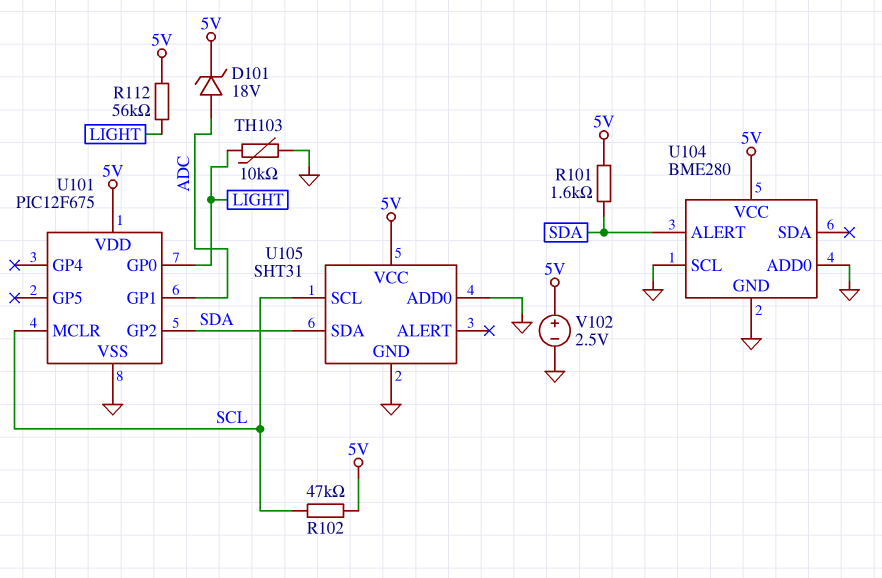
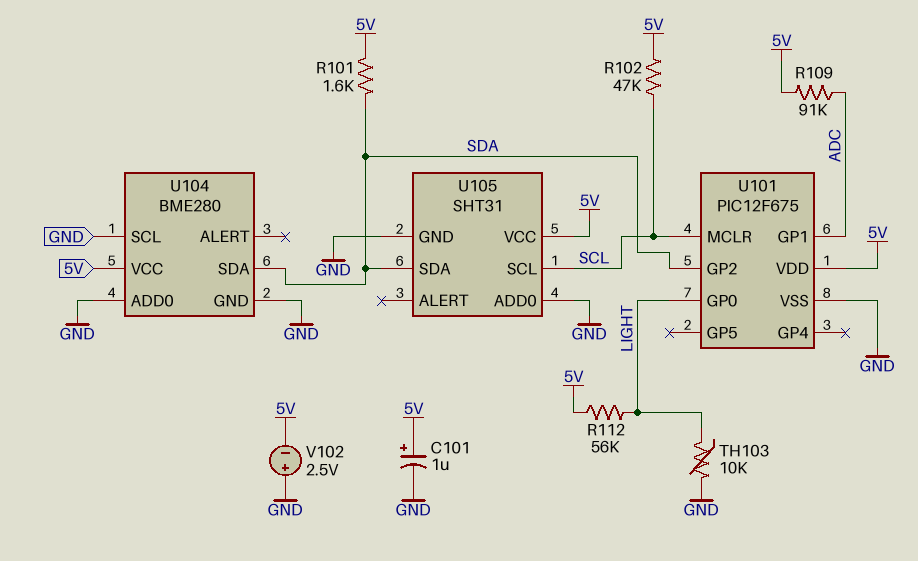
C101: none -> 1uF (plus 5V, minus GND)
D101: zener 18V (A ADC, K 5V) -> none
R109: none -> 91k (5V, ADC)
U104 pin ALERT: SDA -> none
U104 pin SDA: none -> SDA
V102: 2.5V (plus 5V, minus GND) -> 2.5V (plus GND, minus 5V)

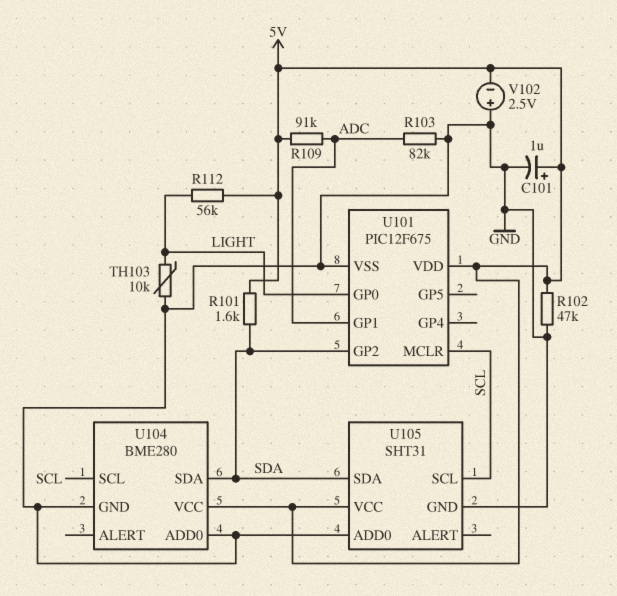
R102: 47k (5V, SCL) -> 47k (5V, GND)
R103: none -> 82k (ADC, GND)
U104 pin SCL: GND -> SCL

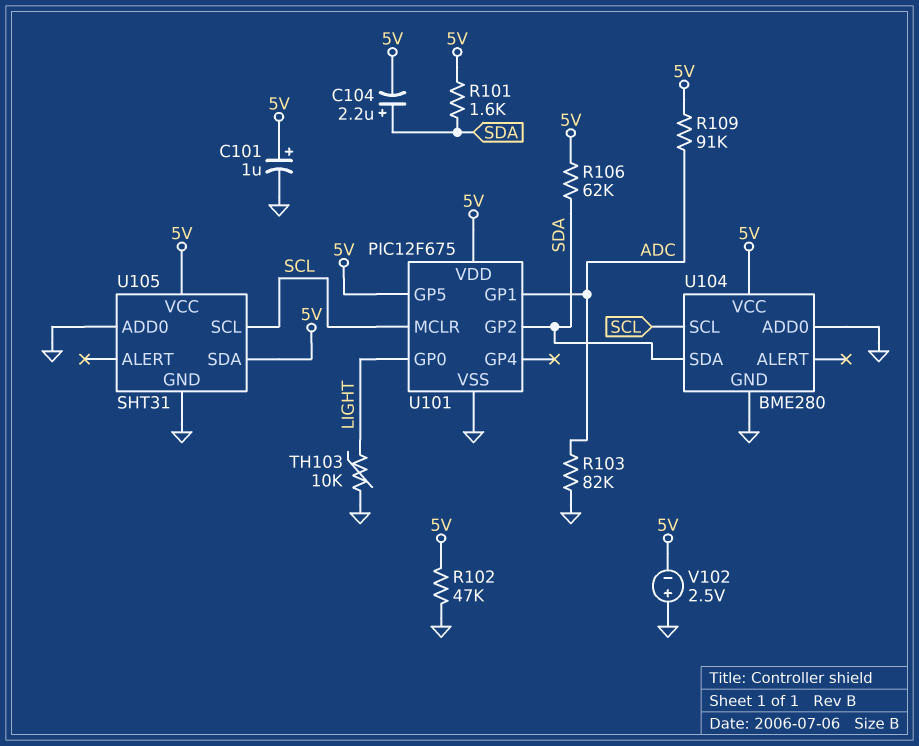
C104: none -> 2.2uF (plus SDA, minus 5V)
R106: none -> 62k (5V, SDA)
R112: 56k (5V, LIGHT) -> none
U101 pin GP5: none -> 5V
U105 pin SDA: SDA -> 5V

